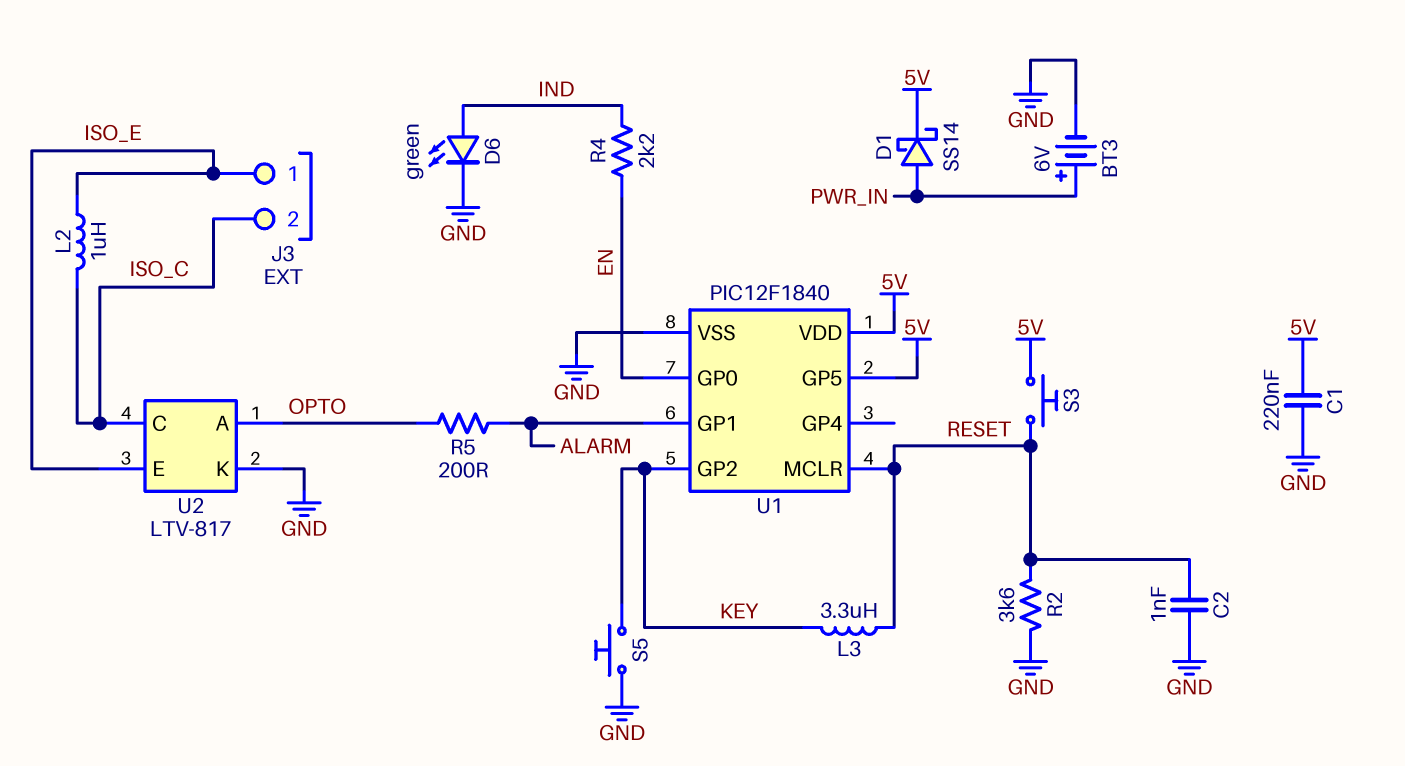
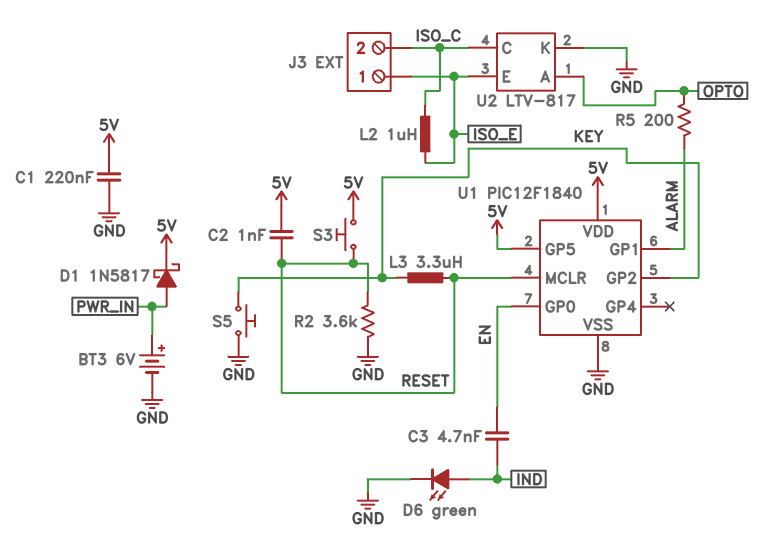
C2: 1nF (GND, RESET) -> 1nF (5V, RESET)
C3: none -> 4.7nF (EN, IND)
D1: schottky SS14 (A PWR_IN, K 5V) -> schottky 1N5817 (A PWR_IN, K 5V)
R4: 2.2k (EN, IND) -> none

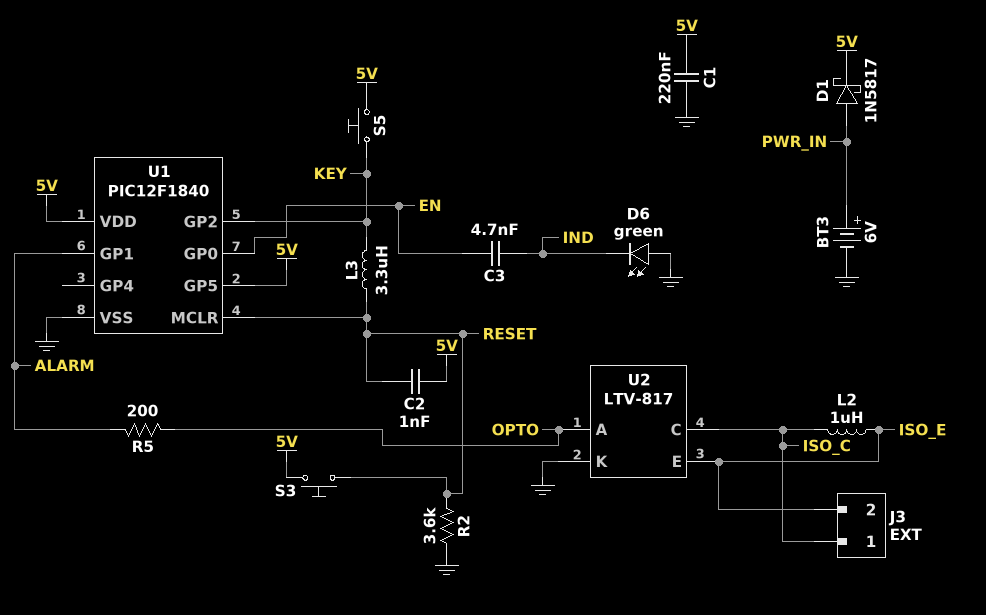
D6: LED green (A IND, K GND) -> LED green (A GND, K IND)
J3 pin 1: ISO_E -> ISO_C
J3 pin 2: ISO_C -> ISO_E
S5: button (GND, KEY) -> button (5V, KEY)

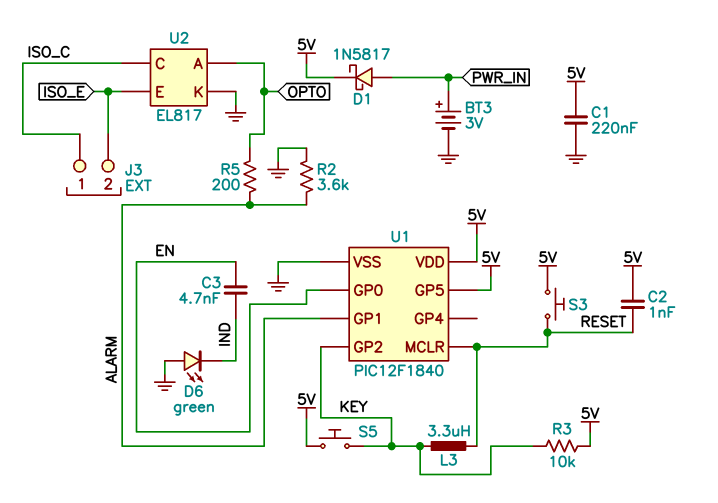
BT3: 6V (plus PWR_IN, minus GND) -> 3V (plus PWR_IN, minus GND)
L2: 1uH (ISO_C, ISO_E) -> none
R2: 3.6k (GND, RESET) -> 3.6k (ALARM, GND)
R3: none -> 10k (5V, KEY)
U2: LTV-817 -> EL817

